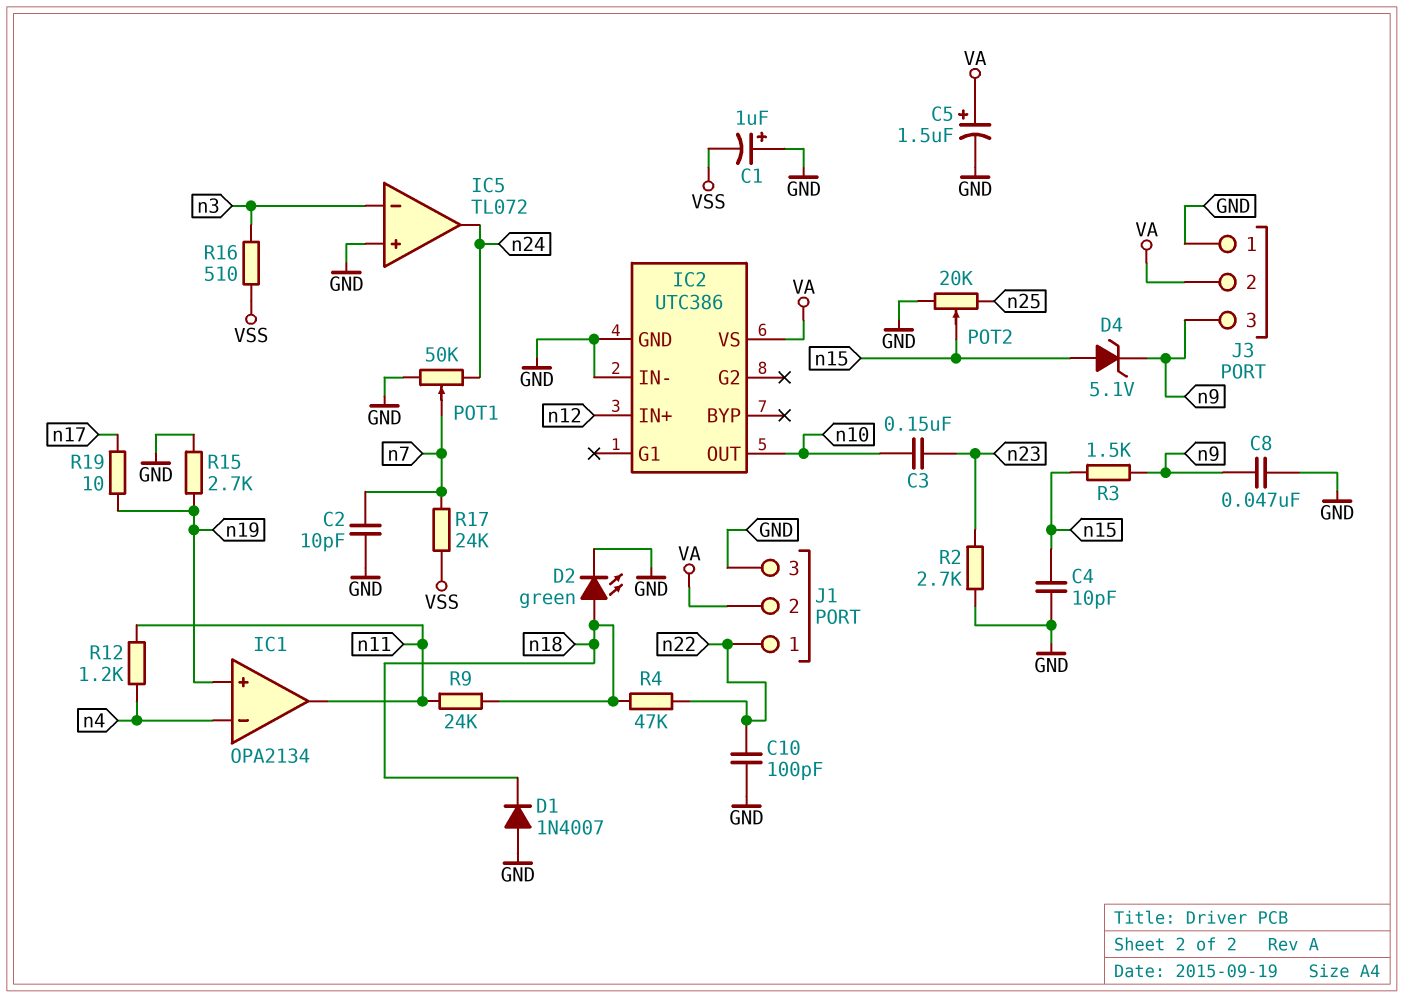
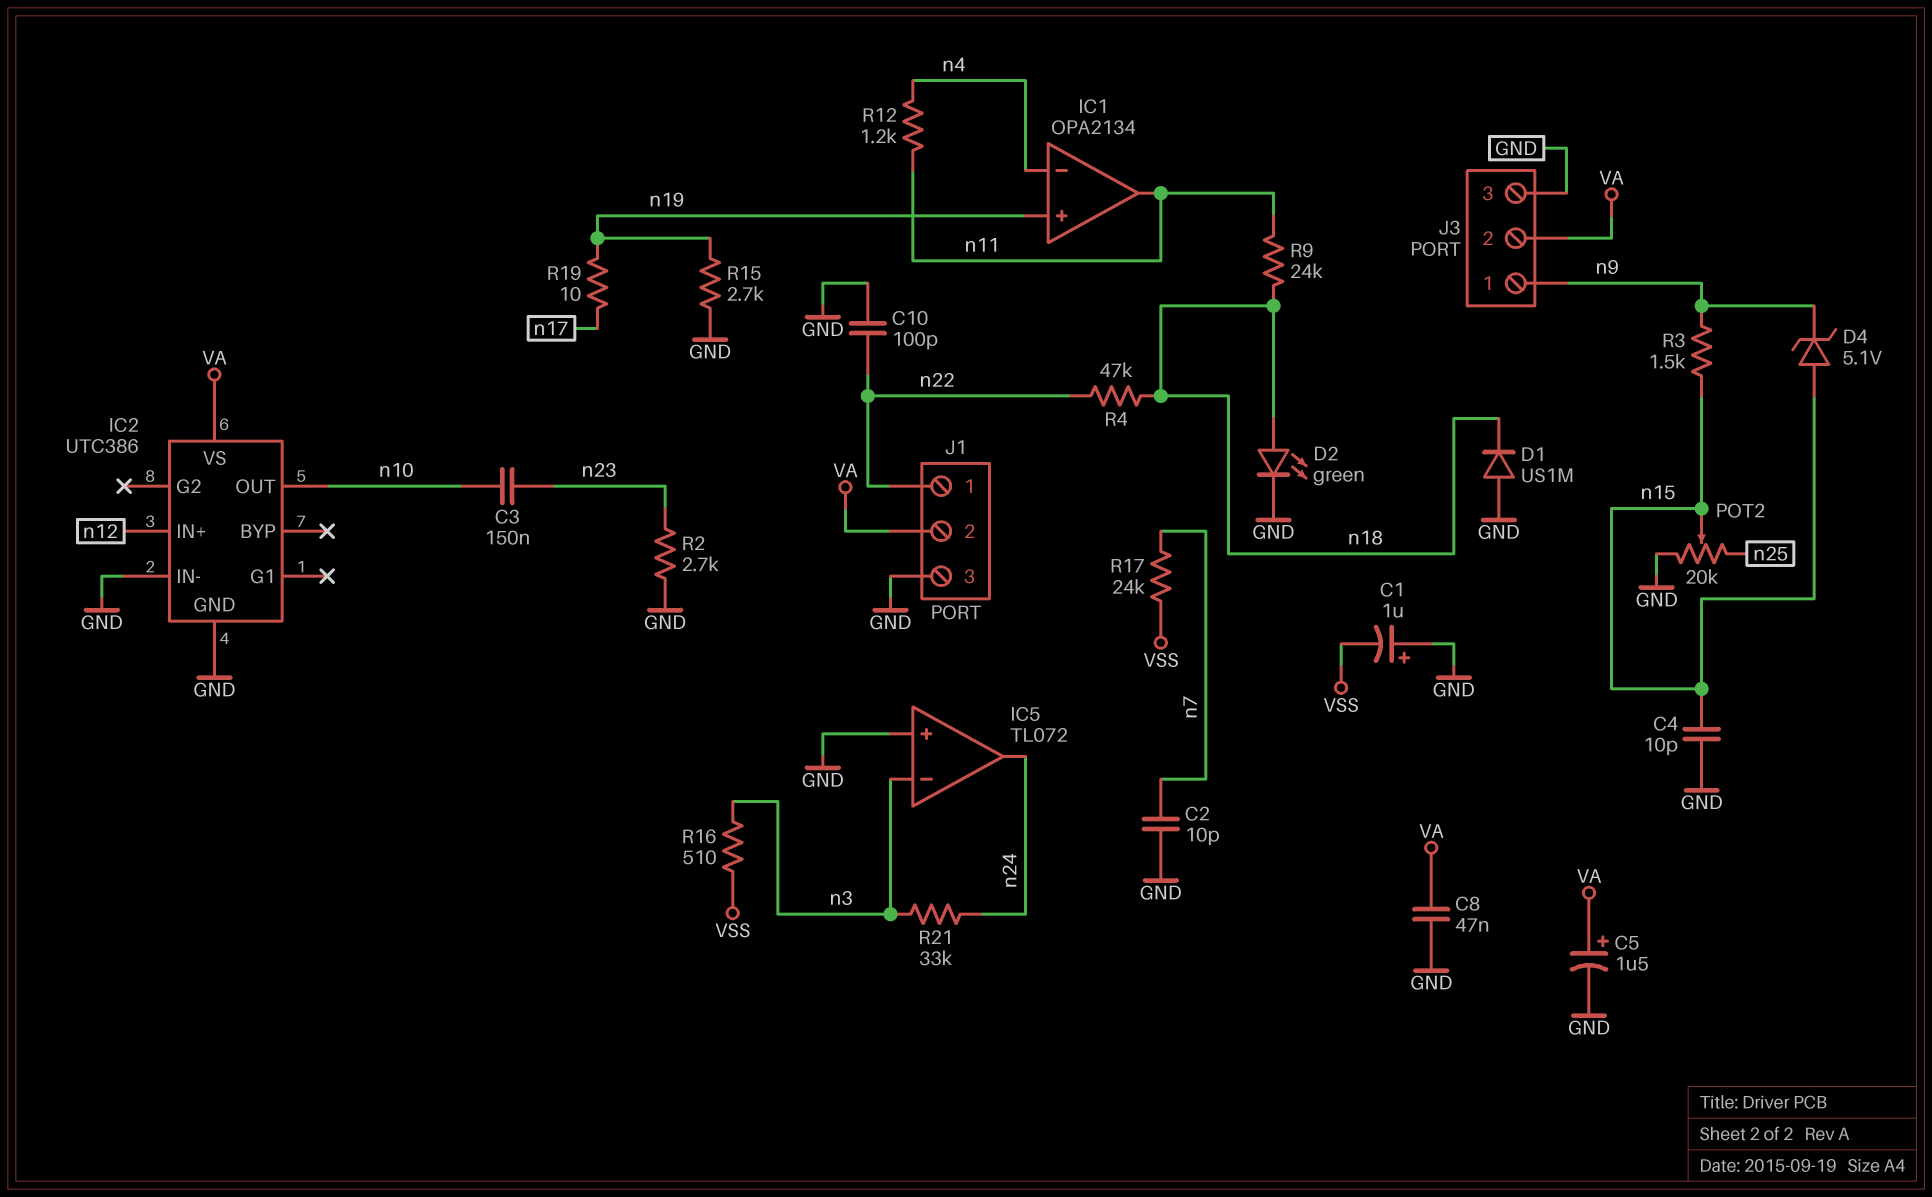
C8: 47nF (GND, n9) -> 47nF (GND, VA)
D1: diode 1N4007 (A GND, K n18) -> diode US1M (A GND, K n18)
J3 pin 1: GND -> n9
J3 pin 3: n9 -> GND
POT1: 50k (GND, n24, wiper n7) -> none
R21: none -> 33k (n3, n24)

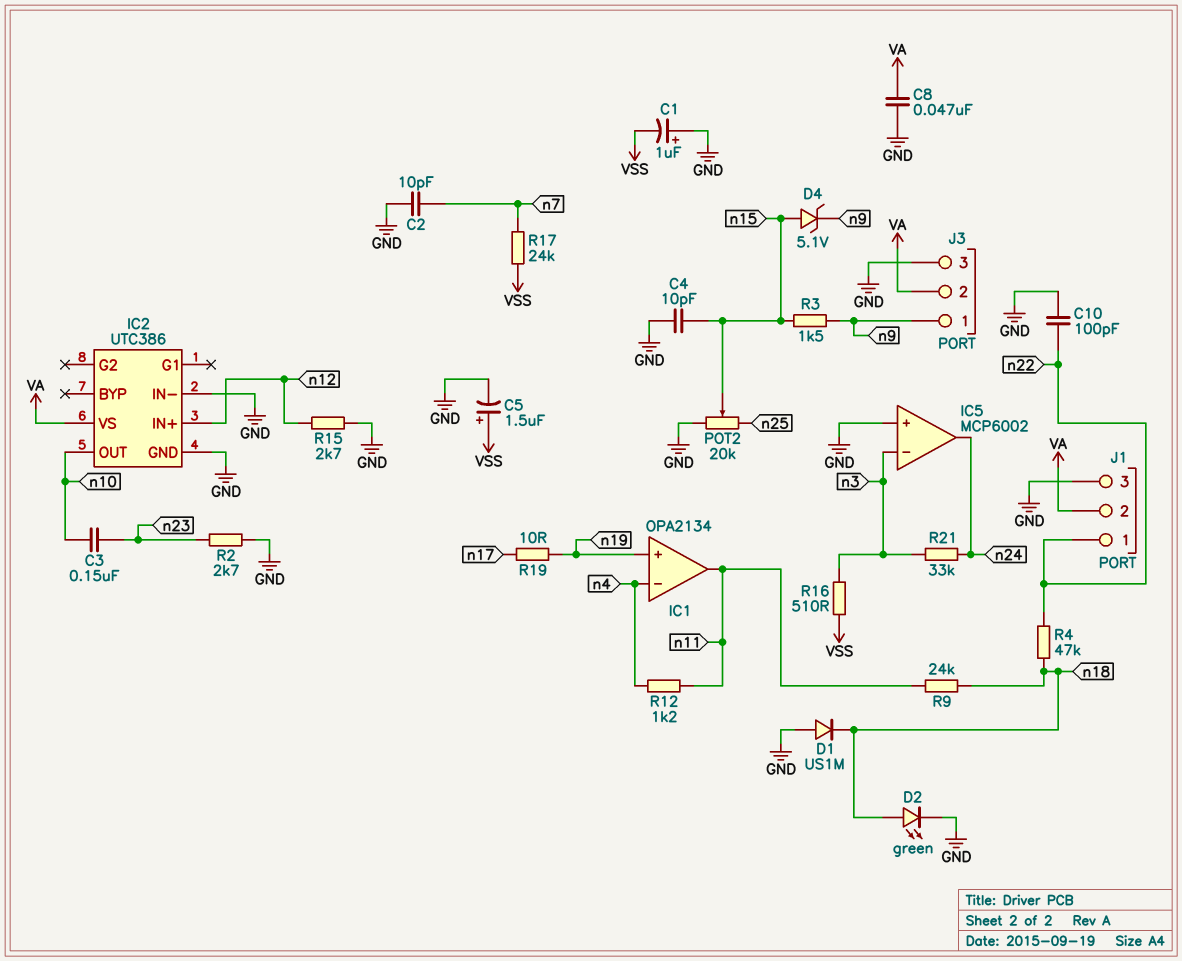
C5: 1.5uF (plus VA, minus GND) -> 1.5uF (plus VSS, minus GND)
IC5: TL072 -> MCP6002
R15: 2.7k (GND, n19) -> 2.7k (GND, n12)

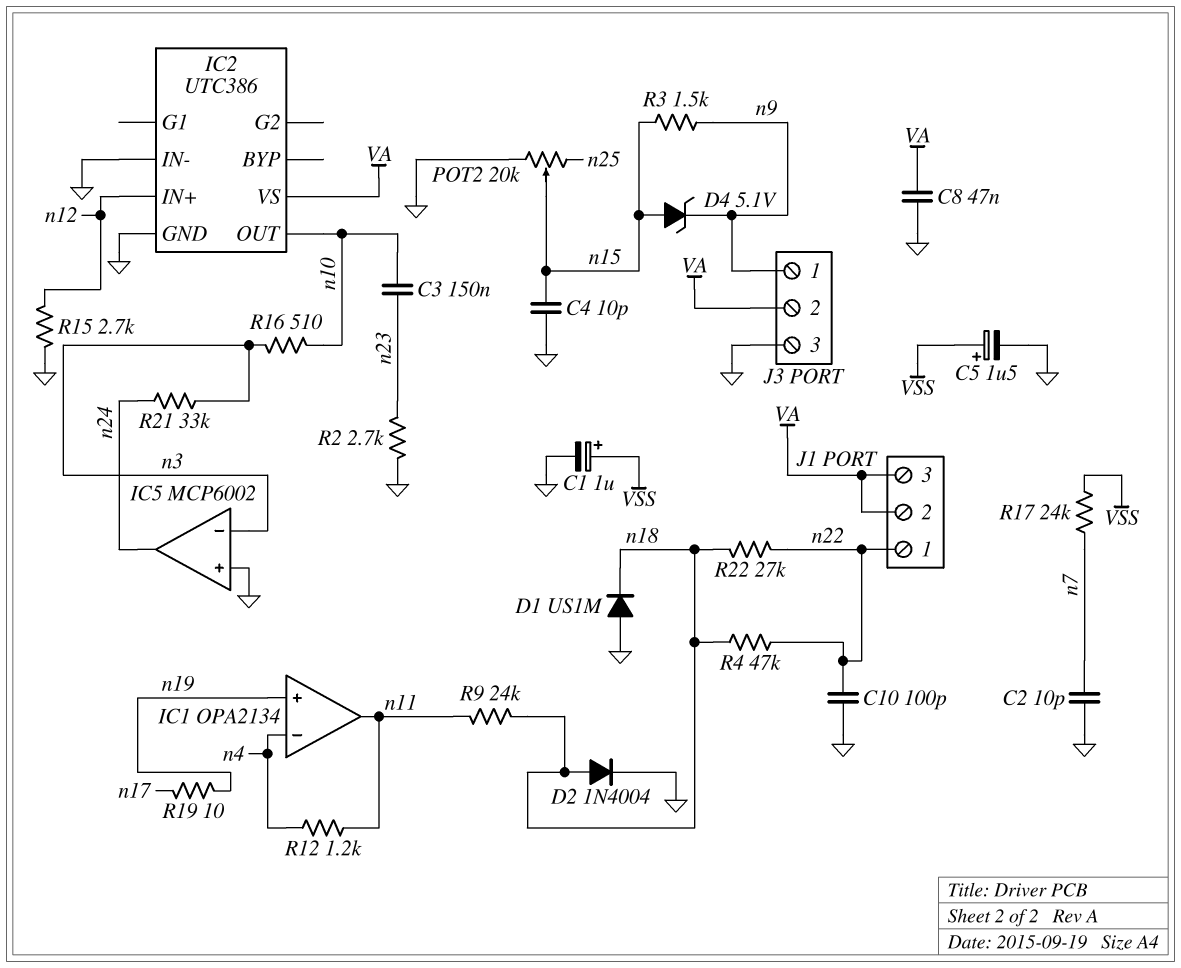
C1: 1uF (plus GND, minus VSS) -> 1uF (plus VSS, minus GND)
D2: LED green (A n18, K GND) -> diode 1N4004 (A n18, K GND)
J1 pin 3: GND -> VA
R16: 510 (VSS, n3) -> 510 (n3, n10)
R22: none -> 27k (n18, n22)

